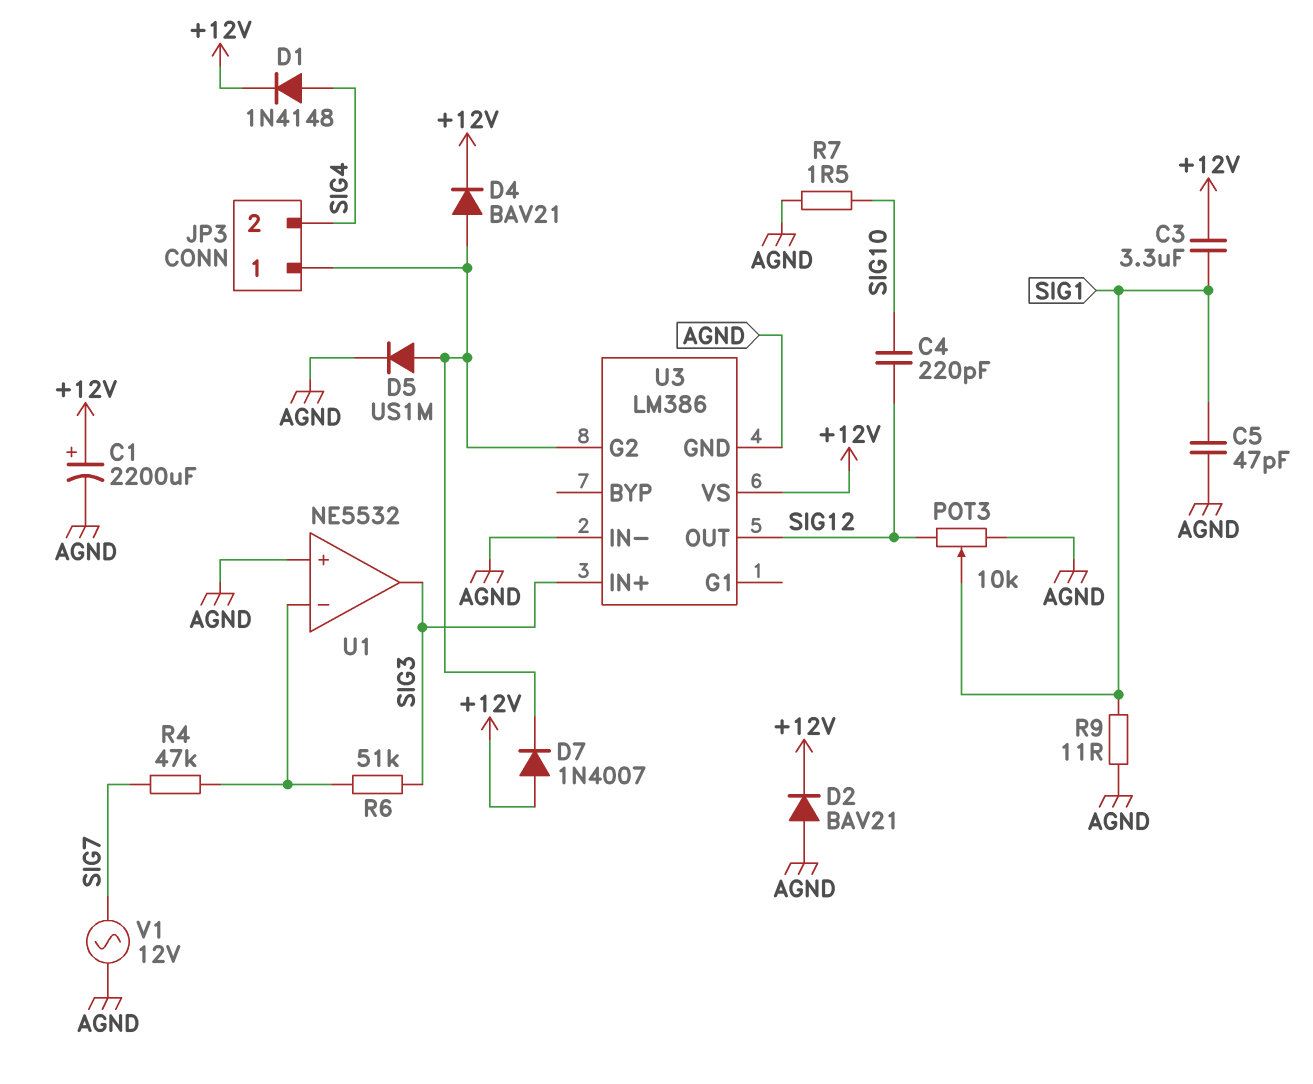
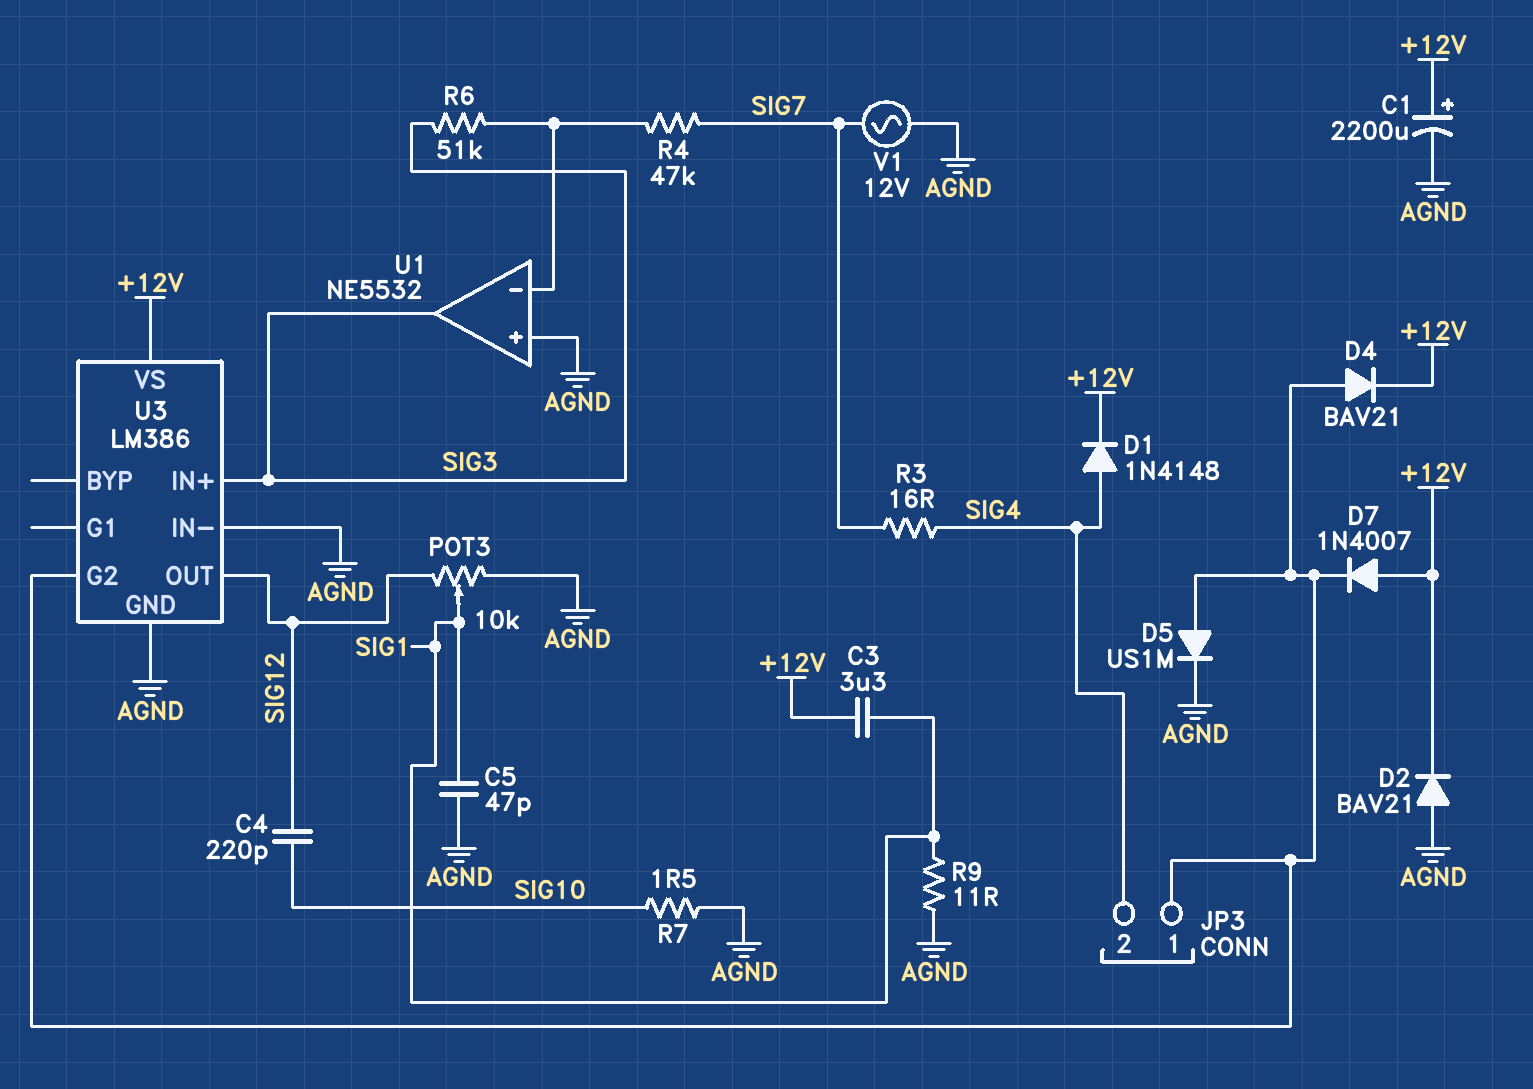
R3: none -> 16 (SIG4, SIG7)

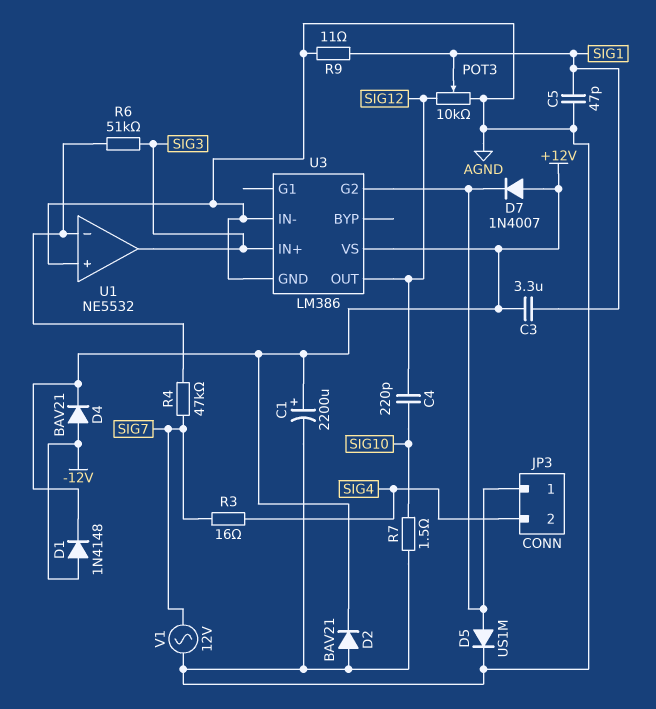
D1: diode 1N4148 (A SIG4, K +12V) -> diode 1N4148 (A -12V, K +12V)
D4: diode BAV21 (A JP3/1, K +12V) -> diode BAV21 (A -12V, K +12V)

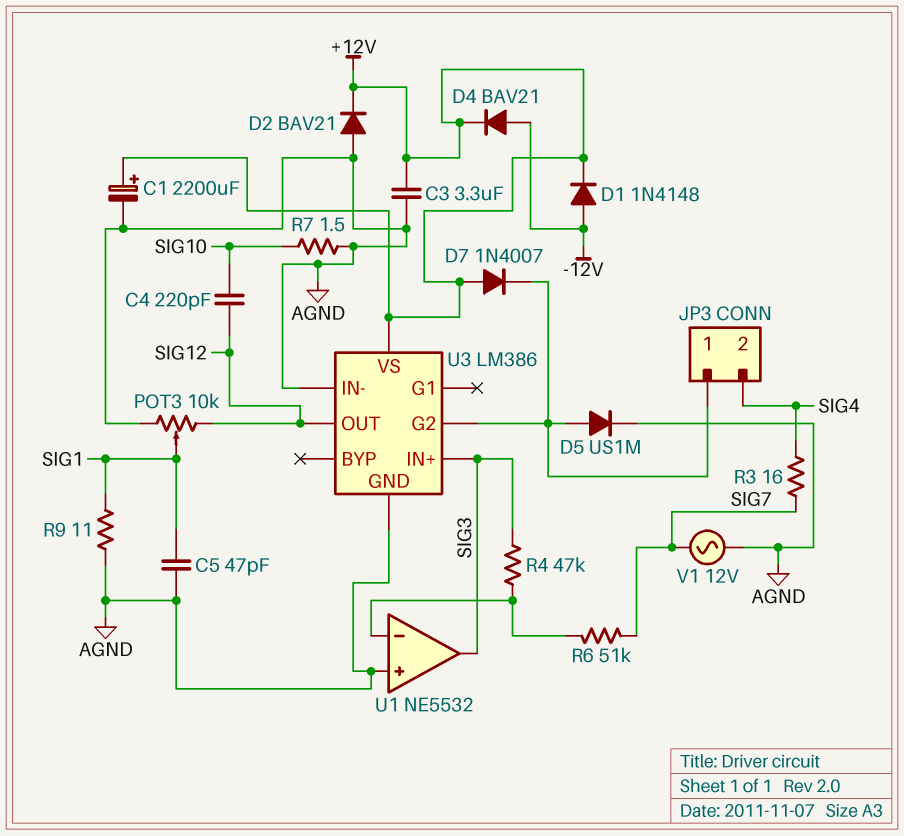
C3: 3.3uF (+12V, SIG1) -> 3.3uF (+12V, AGND)
R4: 47k (SIG7, U1/in-) -> 47k (SIG3, U1/in-)
R6: 51k (SIG3, U1/in-) -> 51k (SIG7, U1/in-)

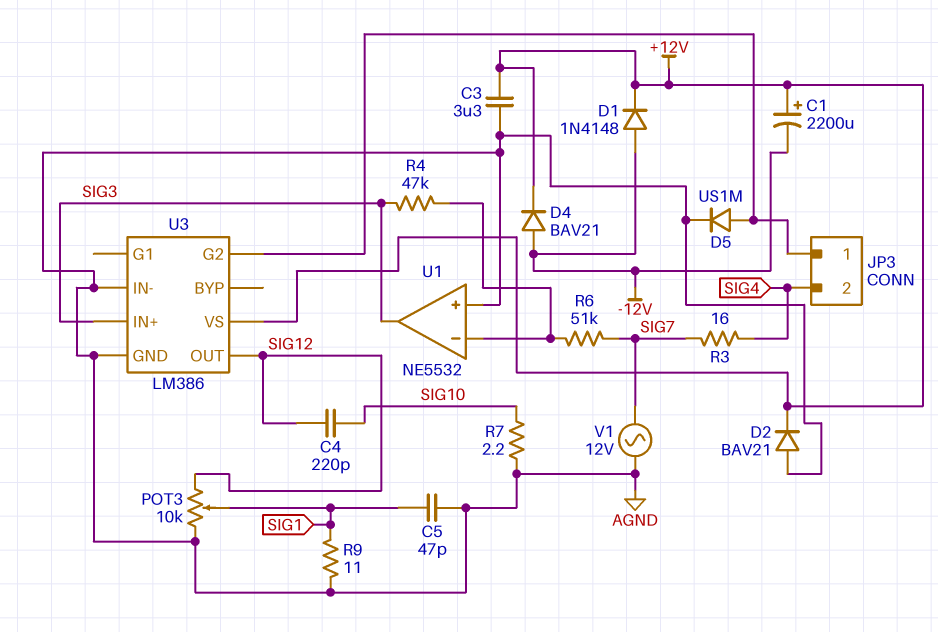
C1: 2200uF (plus +12V, minus AGND) -> 2200uF (plus +12V, minus -12V)
D7: diode 1N4007 (A +12V, K JP3/1) -> none
R7: 1.5 (AGND, SIG10) -> 2.2 (AGND, SIG10)

